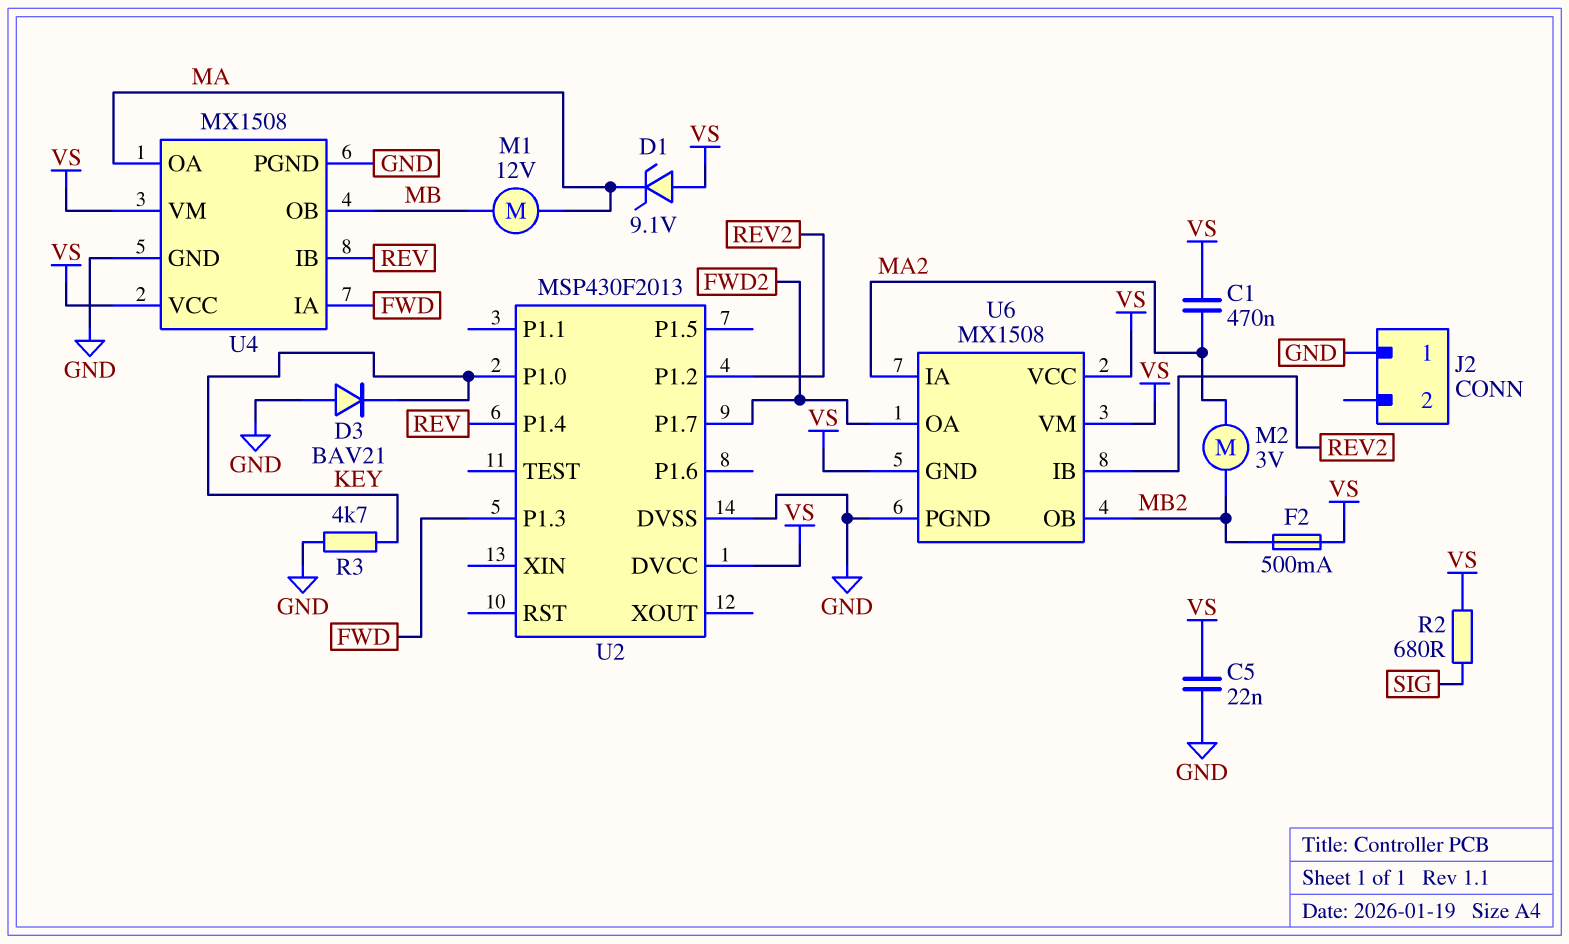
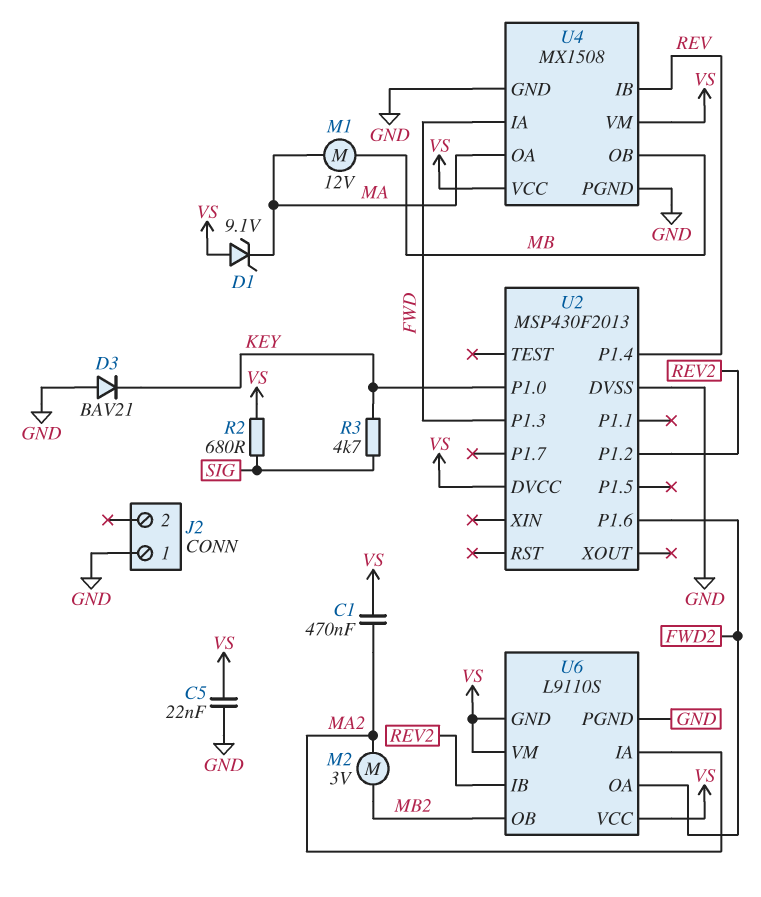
F2: 500mA (MB2, VS) -> none
R3: 4.7k (GND, KEY) -> 4.7k (KEY, SIG)
U2 pin P1.6: none -> FWD2
U2 pin P1.7: FWD2 -> none
U6: MX1508 -> L9110S

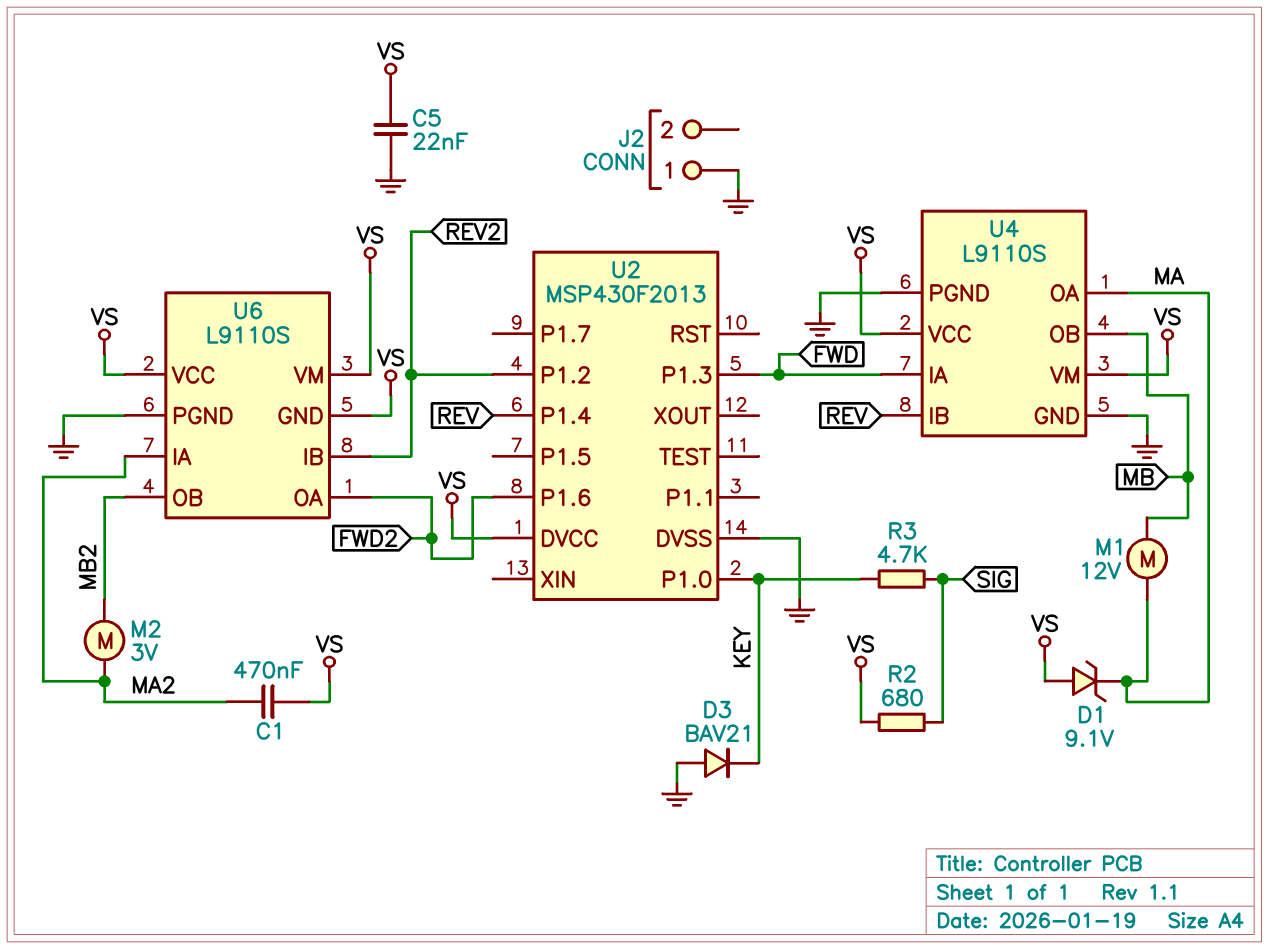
U4: MX1508 -> L9110S

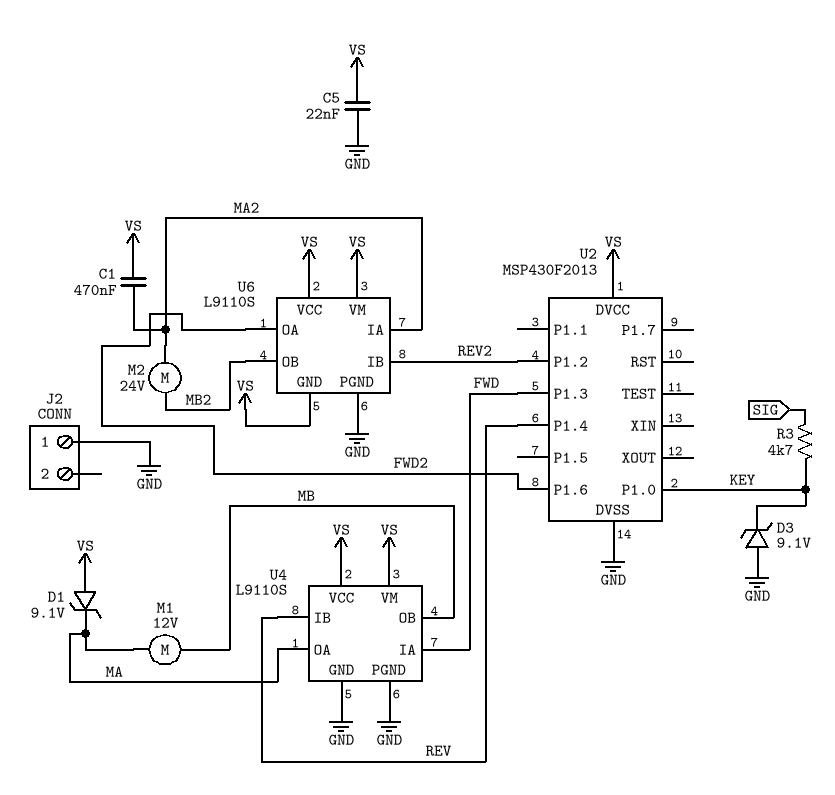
D3: diode BAV21 (A GND, K KEY) -> zener 9.1V (A GND, K KEY)
M2: motor 3V (MA2, MB2) -> motor 24V (MA2, MB2)
R2: 680 (SIG, VS) -> none

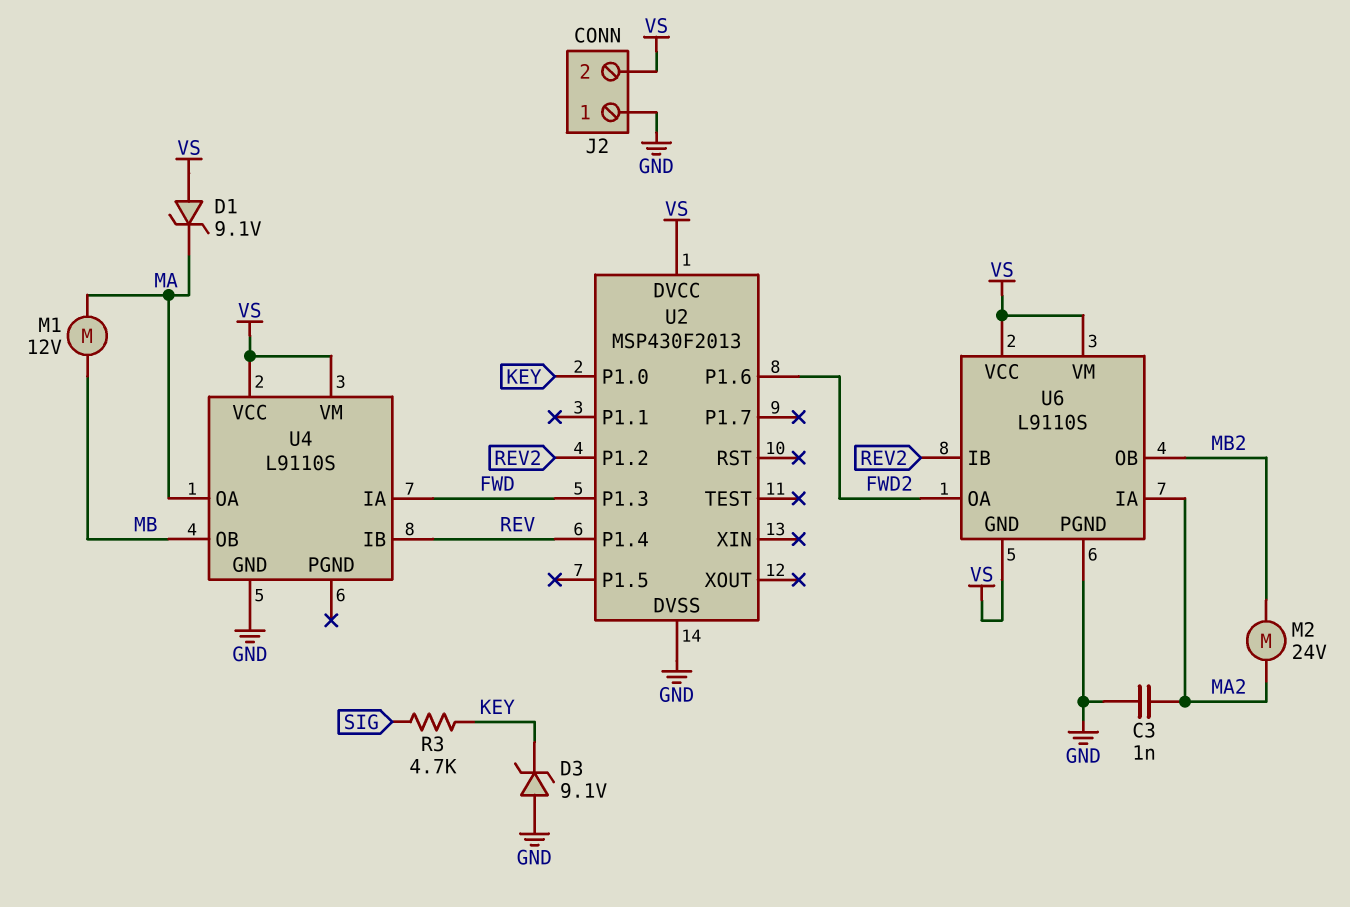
C1: 470nF (MA2, VS) -> none
C3: none -> 1nF (GND, MA2)
C5: 22nF (GND, VS) -> none
J2 pin 2: none -> VS
U4 pin PGND: GND -> none

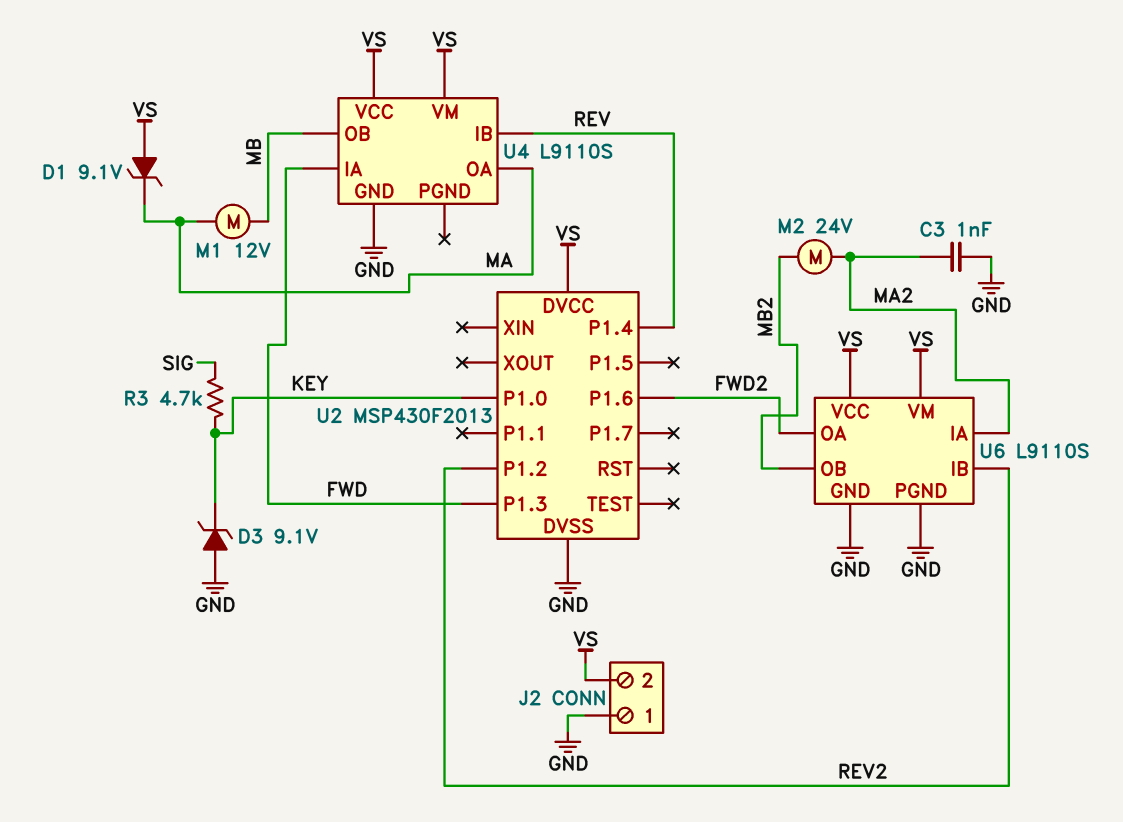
U6 pin GND: VS -> GND

